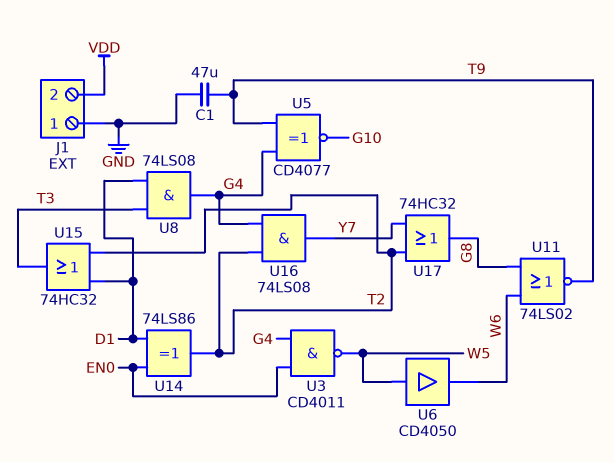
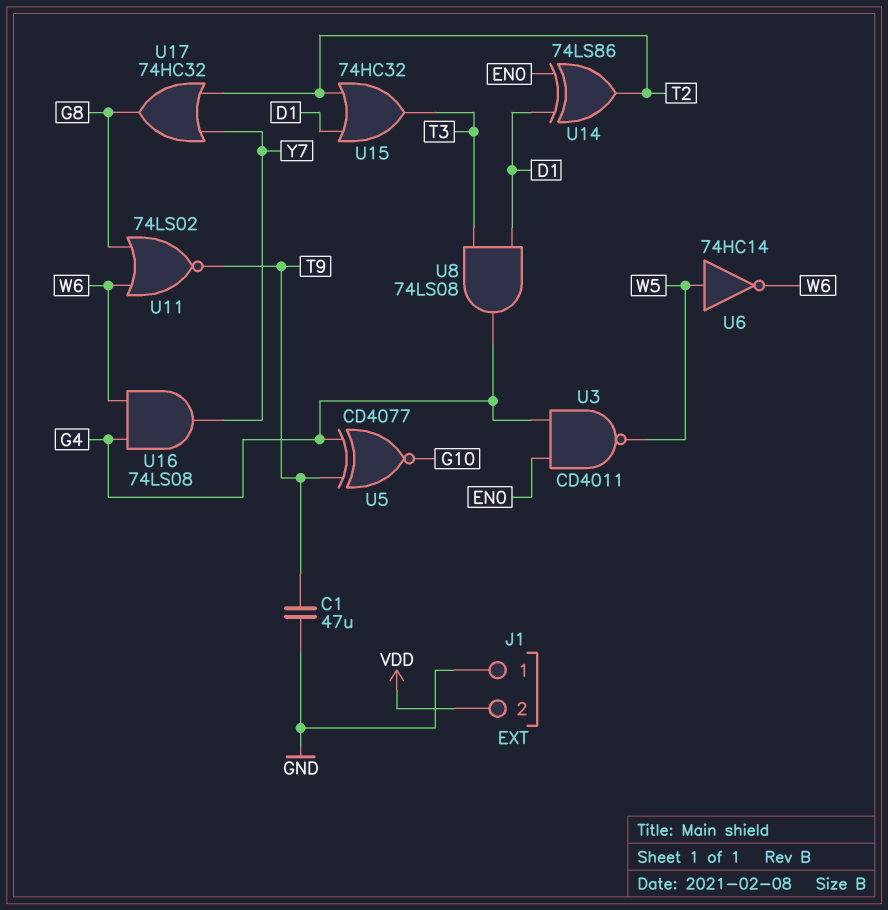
U6: buffer CD4050 (in W5, out W6) -> NOT 74HC14 (in W5, out W6)
U16: AND 74LS08 (in G4, in T2, out Y7) -> AND 74LS08 (in G4, in W6, out Y7)

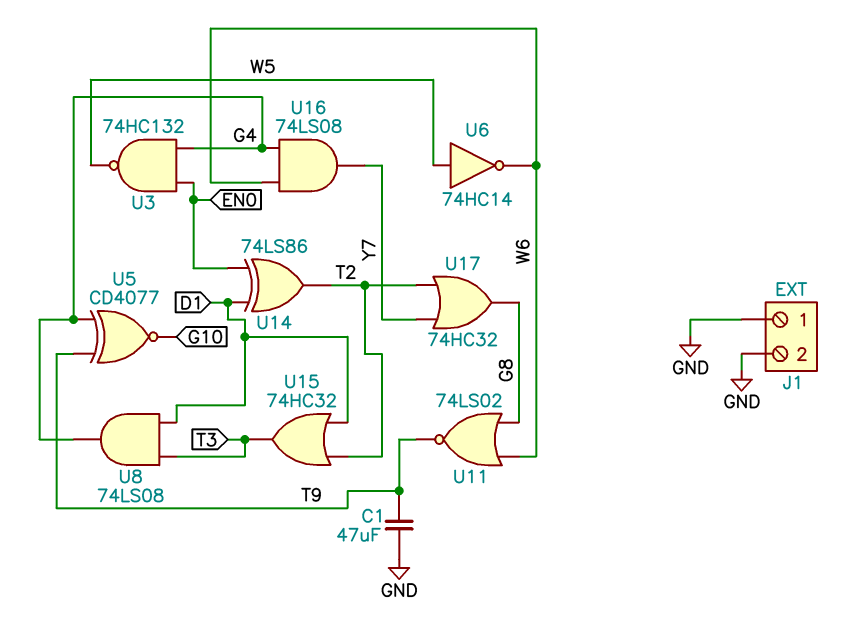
J1 pin 2: VDD -> GND
U3: NAND CD4011 (in EN0, in G4, out W5) -> NAND 74HC132 (in EN0, in G4, out W5)

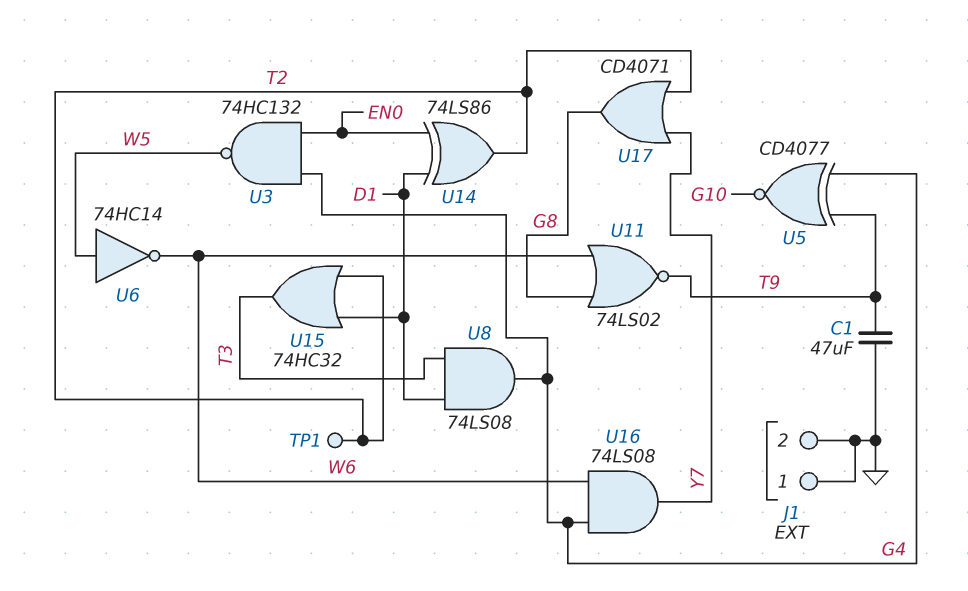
TP1: none -> test point (T2)
U17: OR 74HC32 (in T2, in Y7, out G8) -> OR CD4071 (in T2, in Y7, out G8)

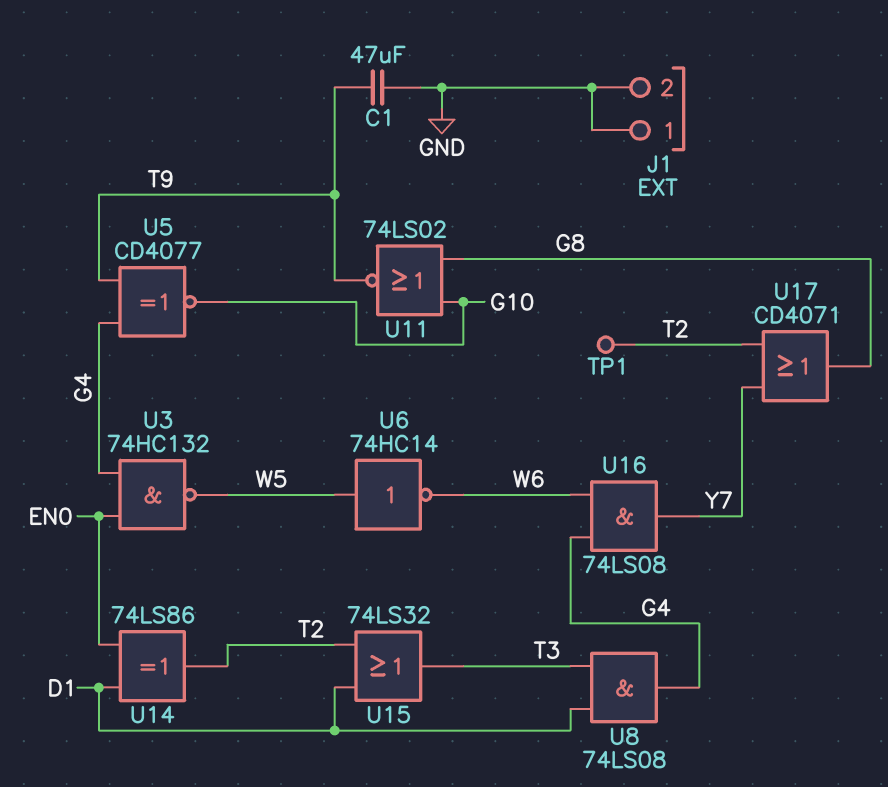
U11: NOR 74LS02 (in G8, in W6, out T9) -> NOR 74LS02 (in G8, in G10, out T9)
U15: OR 74HC32 (in D1, in T2, out T3) -> OR 74LS32 (in D1, in T2, out T3)

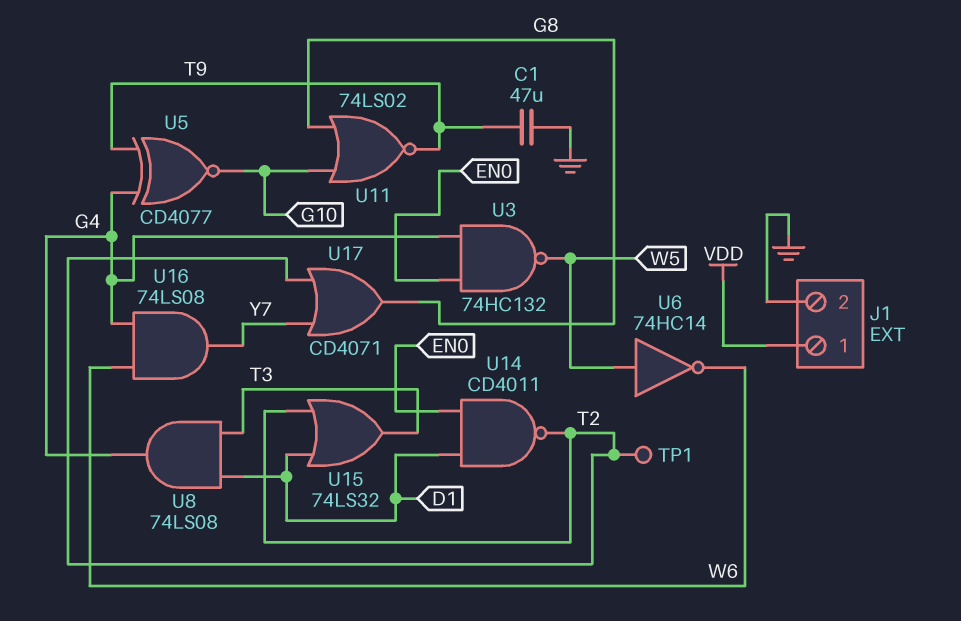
J1 pin 1: GND -> VDD
U14: XOR 74LS86 (in D1, in EN0, out T2) -> NAND CD4011 (in D1, in EN0, out T2)

